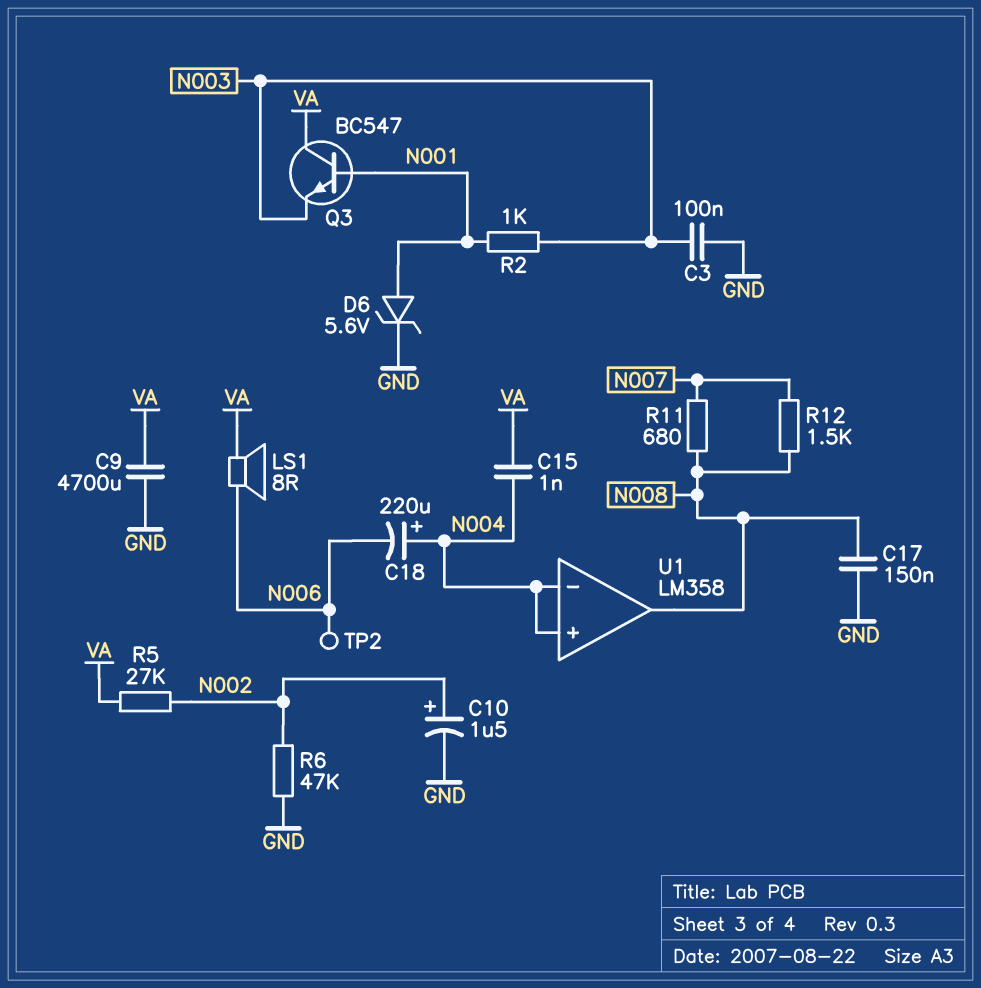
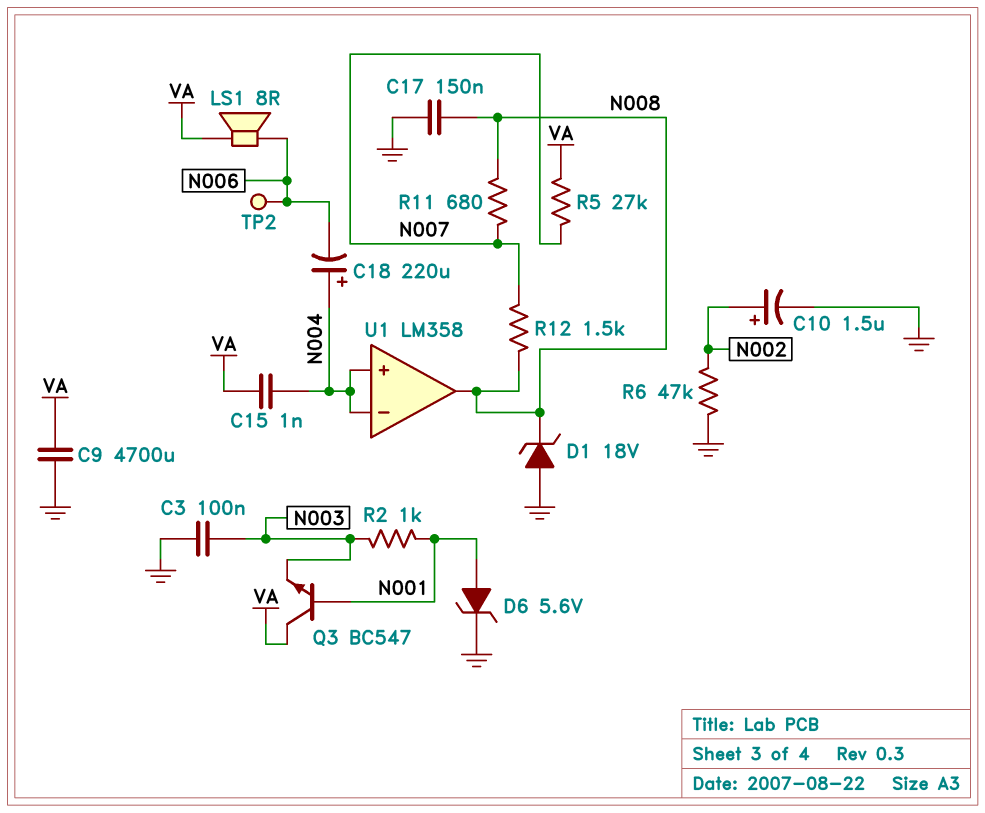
D1: none -> zener 18V (A GND, K N008)
R5: 27k (N002, VA) -> 27k (N007, VA)

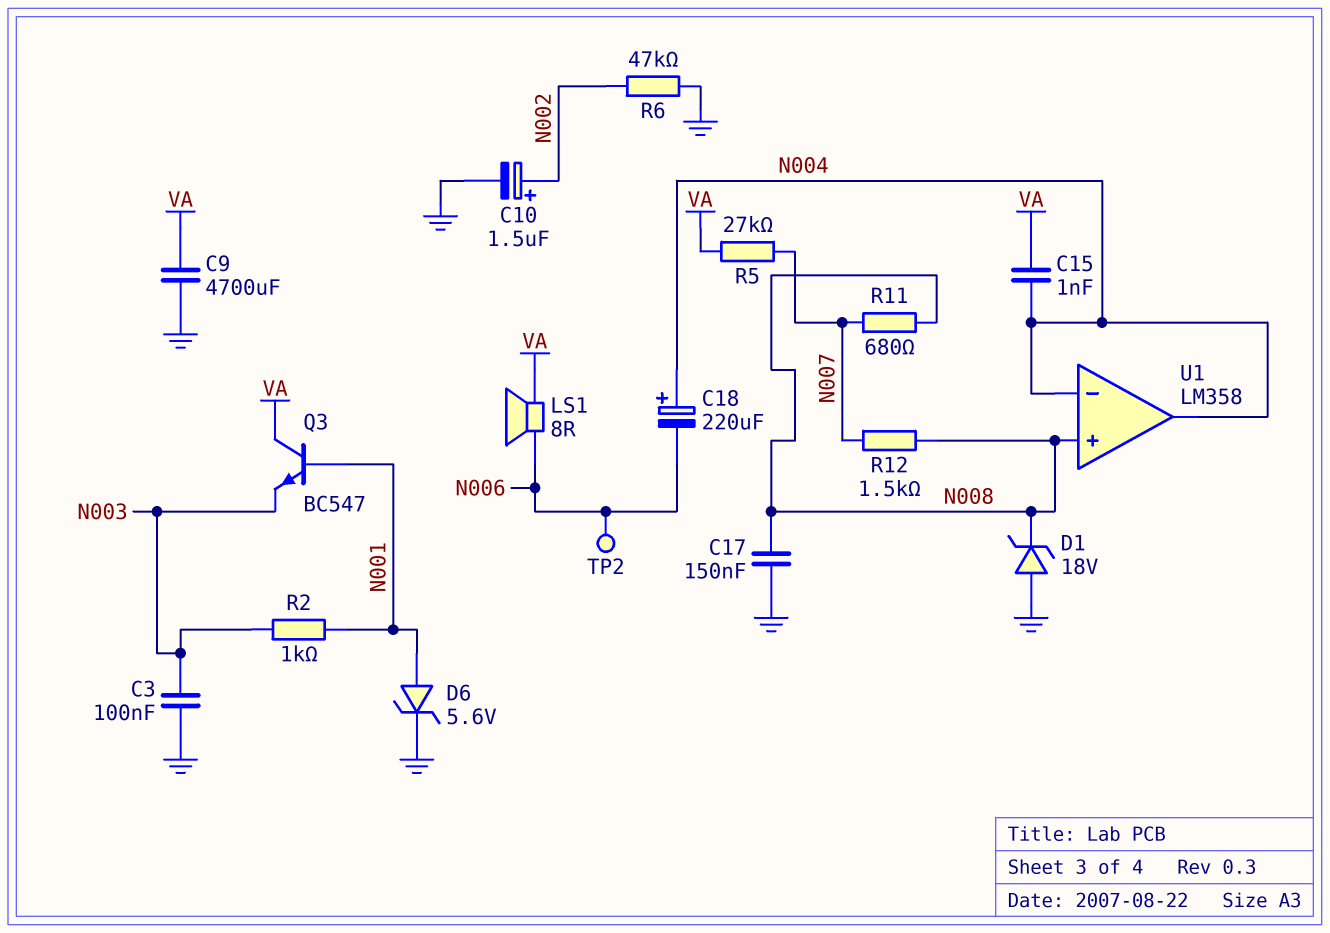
U1 pin in+: N004 -> N008
U1 pin out: N008 -> N004

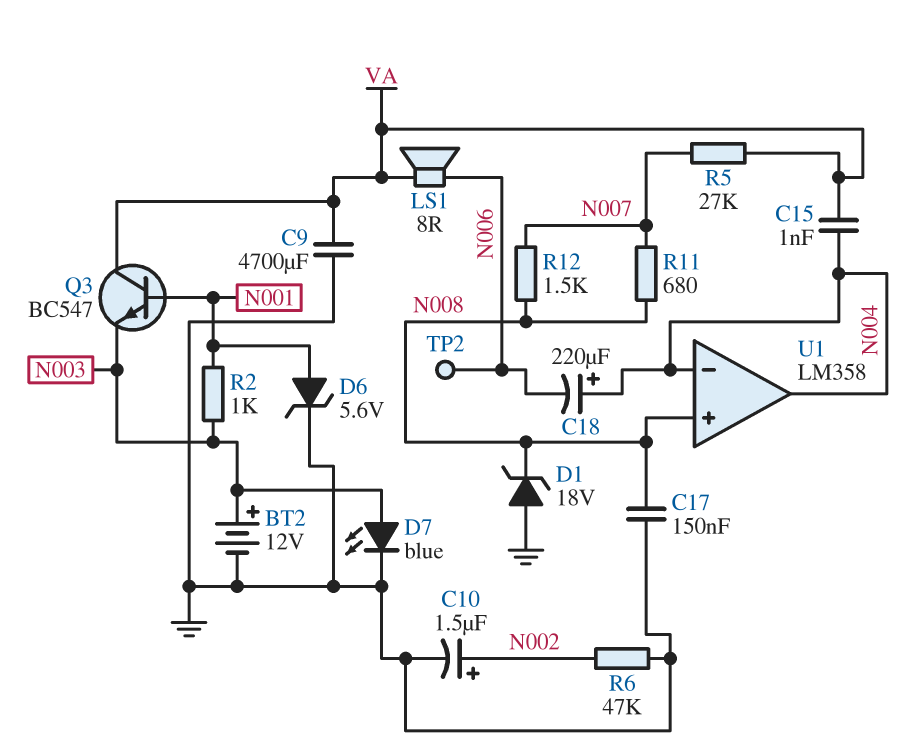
BT2: none -> 12V (plus N003, minus GND)
C3: 100nF (GND, N003) -> none
D7: none -> LED blue (A N003, K GND)

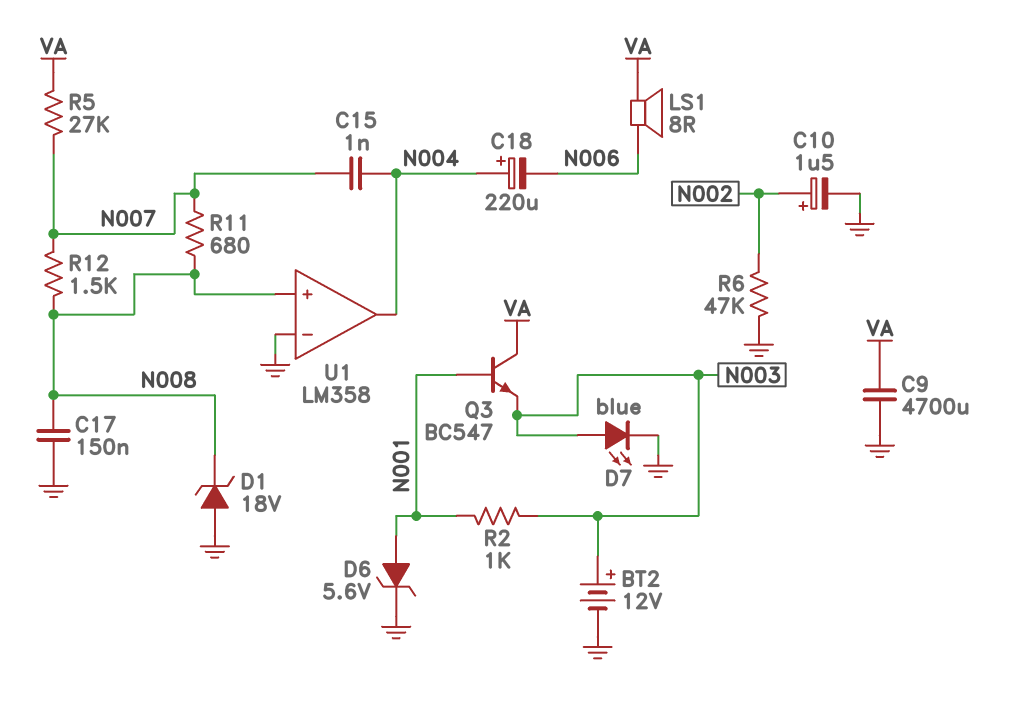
C15: 1nF (N004, VA) -> 1nF (N004, N007)
TP2: test point (N006) -> none
U1 pin in-: N004 -> GND

